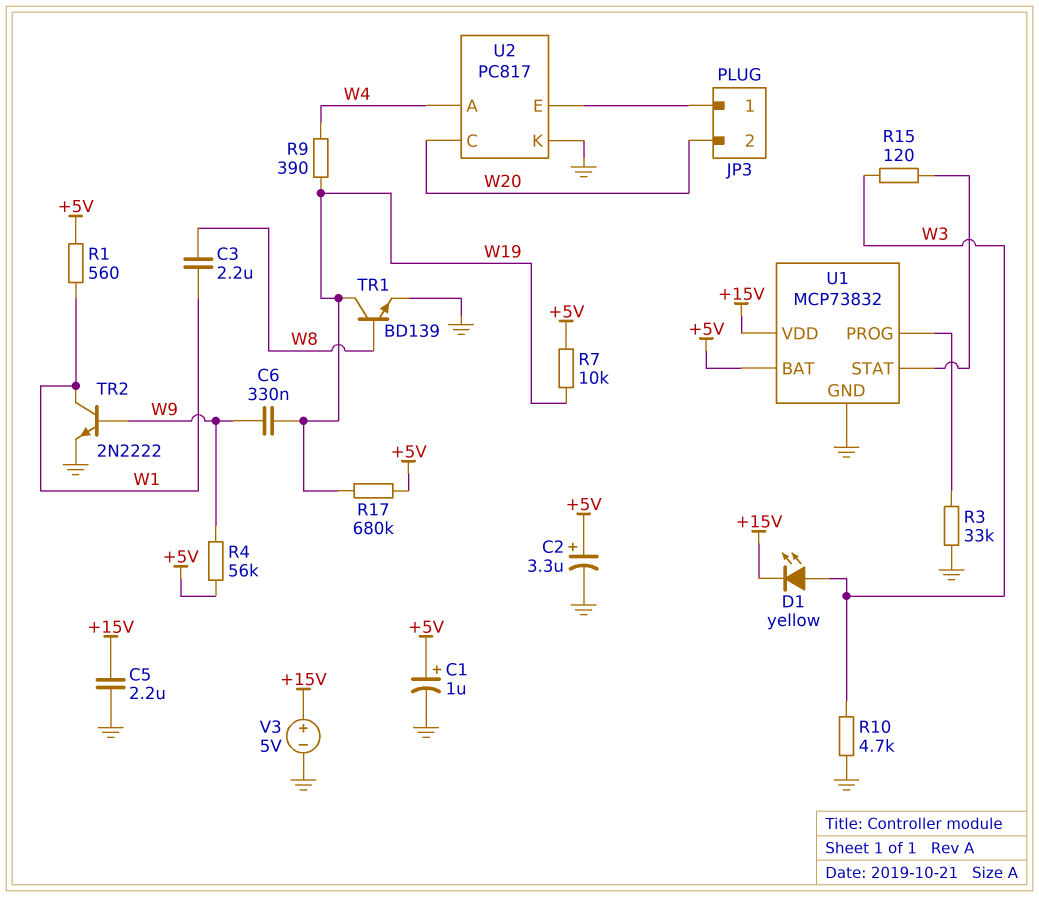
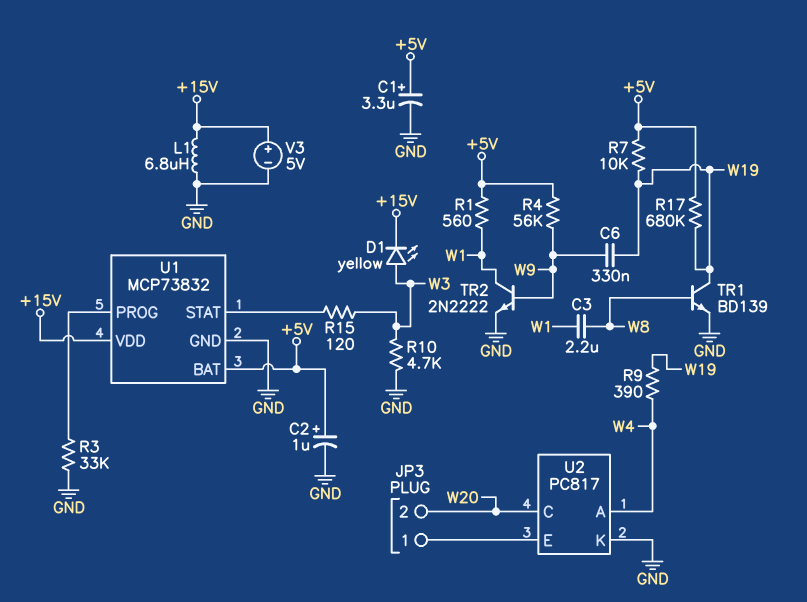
C1: 1uF (plus +5V, minus GND) -> 3.3uF (plus +5V, minus GND)
C2: 3.3uF (plus +5V, minus GND) -> 1uF (plus +5V, minus GND)
C5: 2.2uF (+15V, GND) -> none
L1: none -> 6.8uH (+15V, GND)

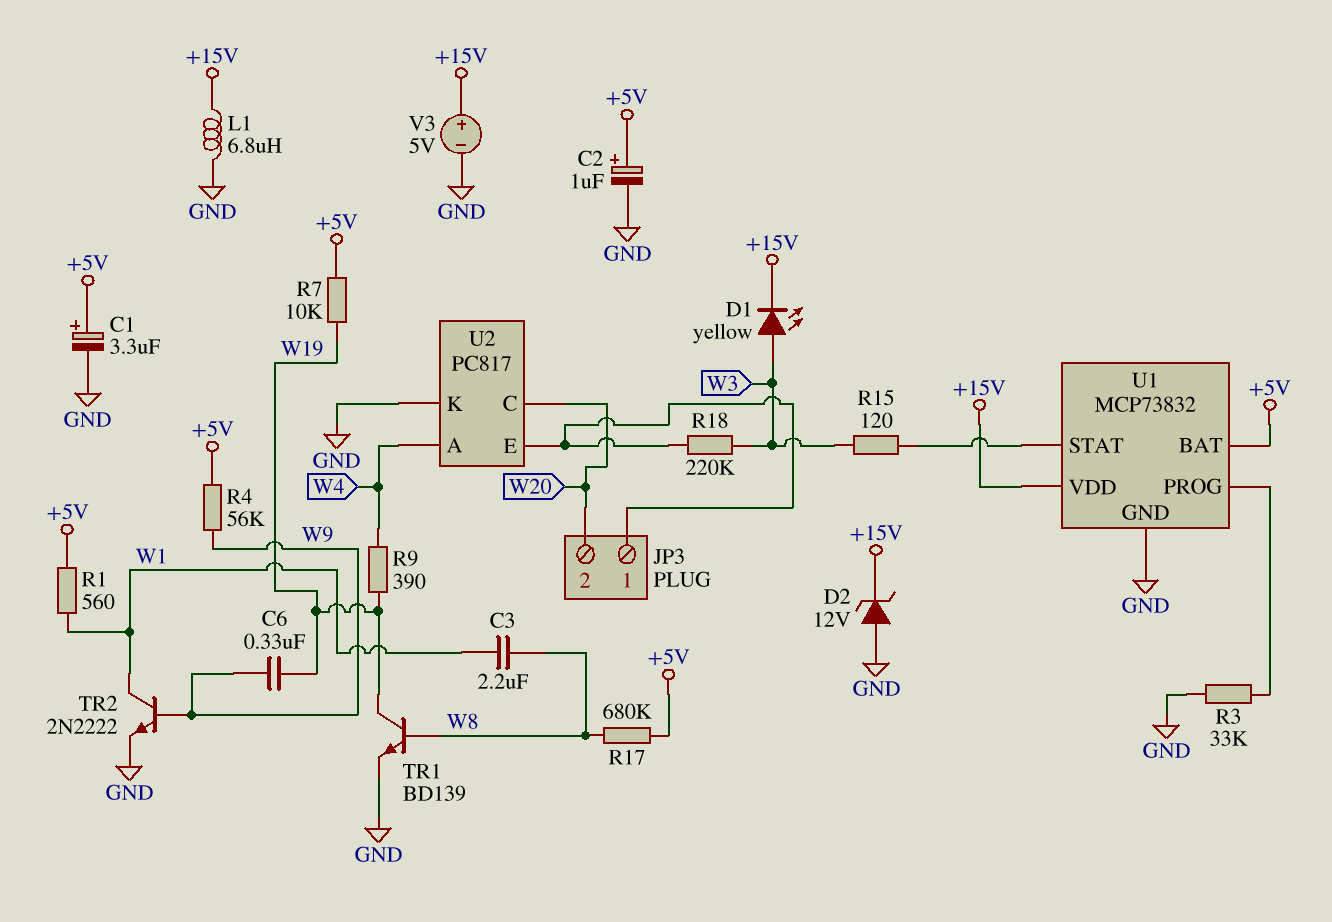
D2: none -> zener 12V (A GND, K +15V)
R10: 4.7k (GND, W3) -> none
R17: 680k (+5V, W19) -> 680k (+5V, W8)
R18: none -> 220k (JP3/1, W3)

